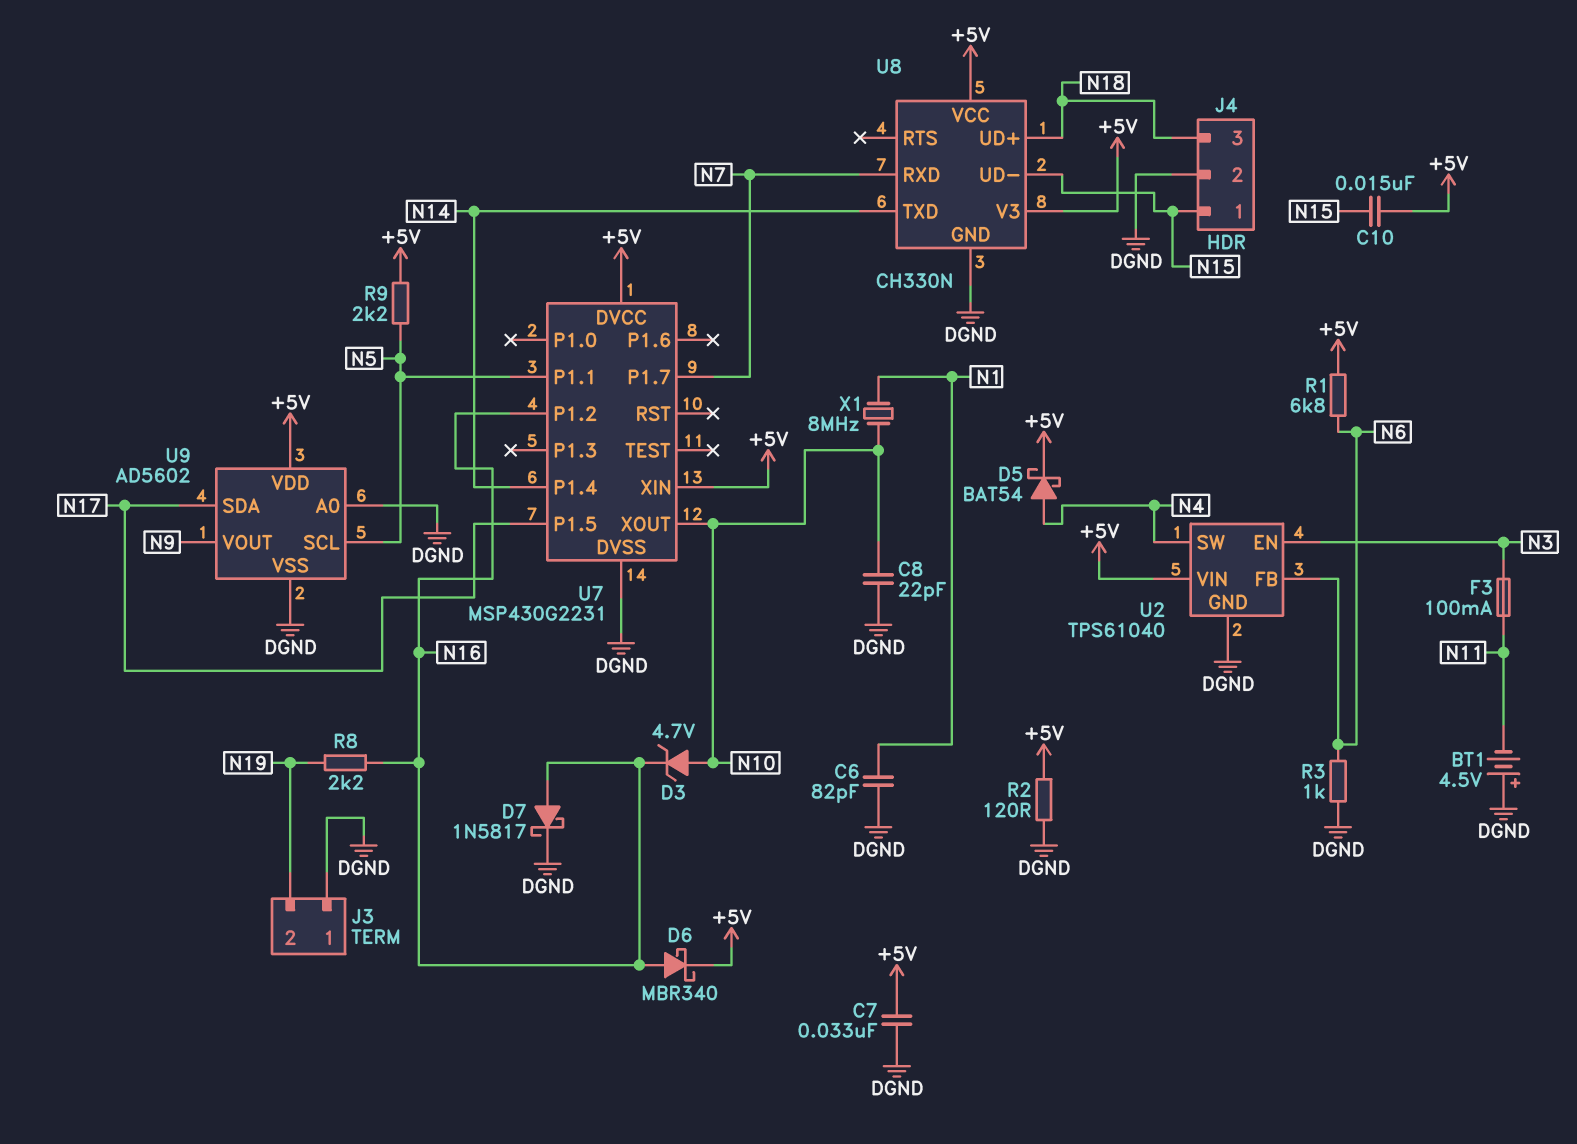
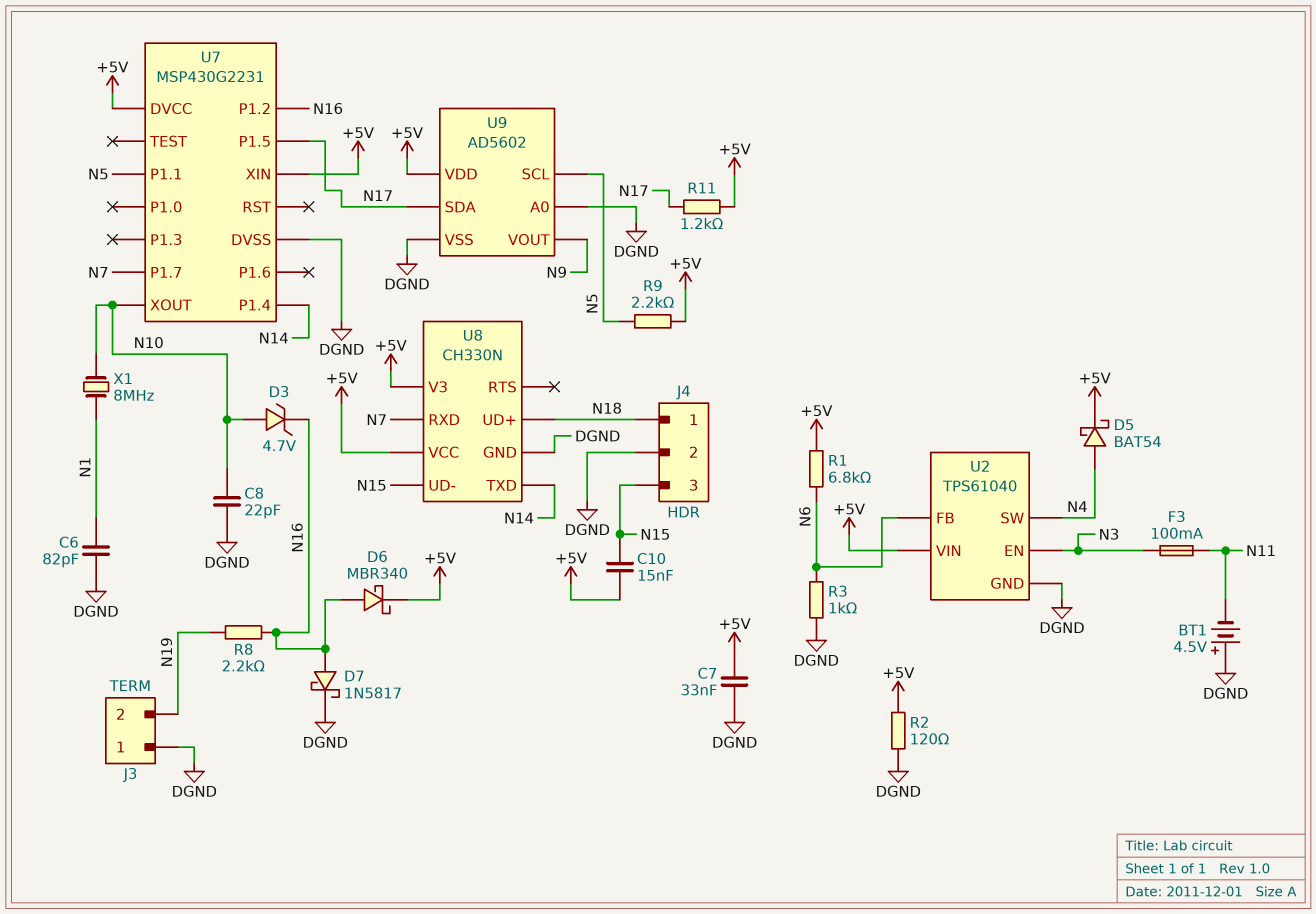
J4 pin 1: N15 -> N18
J4 pin 3: N18 -> N15
R11: none -> 1.2k (+5V, N17)

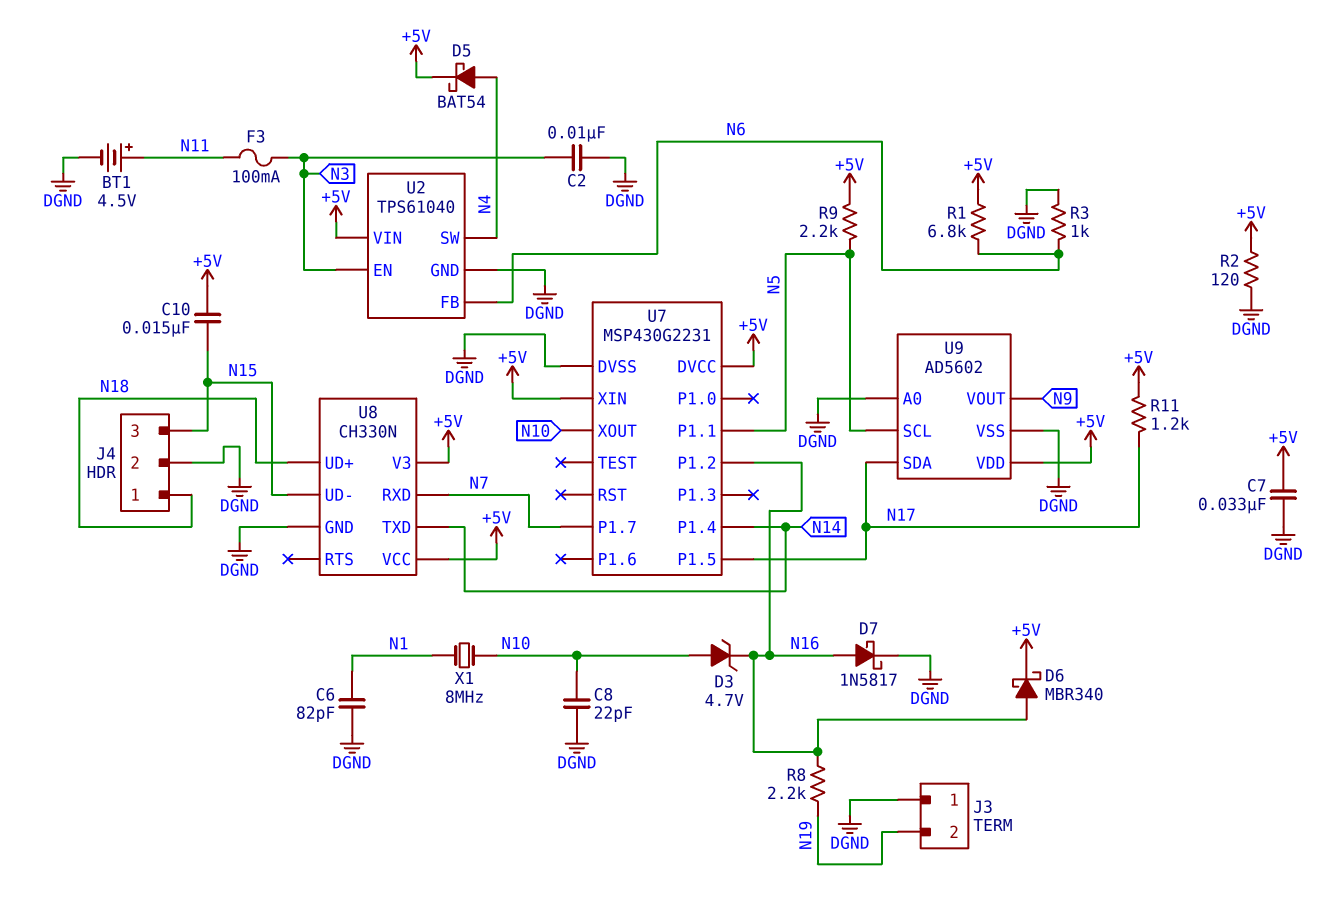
BT1: 4.5V (plus DGND, minus N11) -> 4.5V (plus N11, minus DGND)
C2: none -> 10nF (DGND, N3)

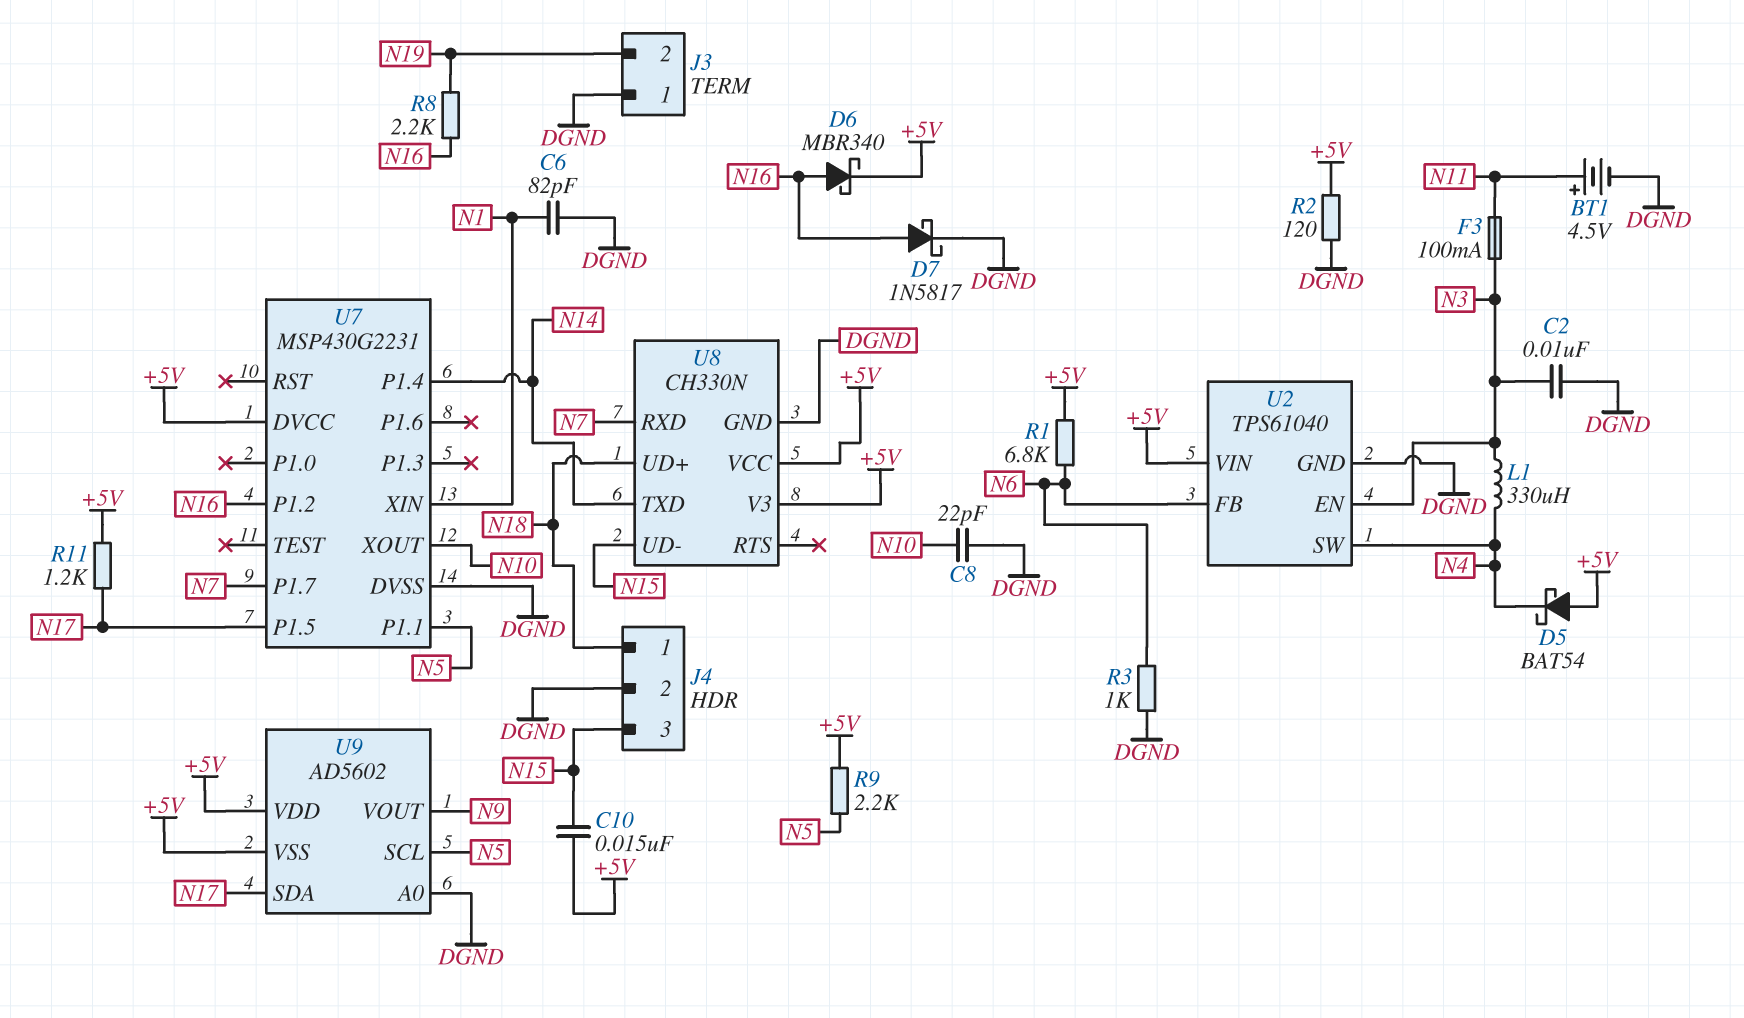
C7: 33nF (+5V, DGND) -> none
D3: zener 4.7V (A N10, K N16) -> none
D5: schottky BAT54 (A N4, K +5V) -> schottky BAT54 (A +5V, K N4)
L1: none -> 330uH (N3, N4)
U7 pin XIN: +5V -> N1
U9 pin VSS: DGND -> +5V
X1: 8MHz (N1, N10) -> none

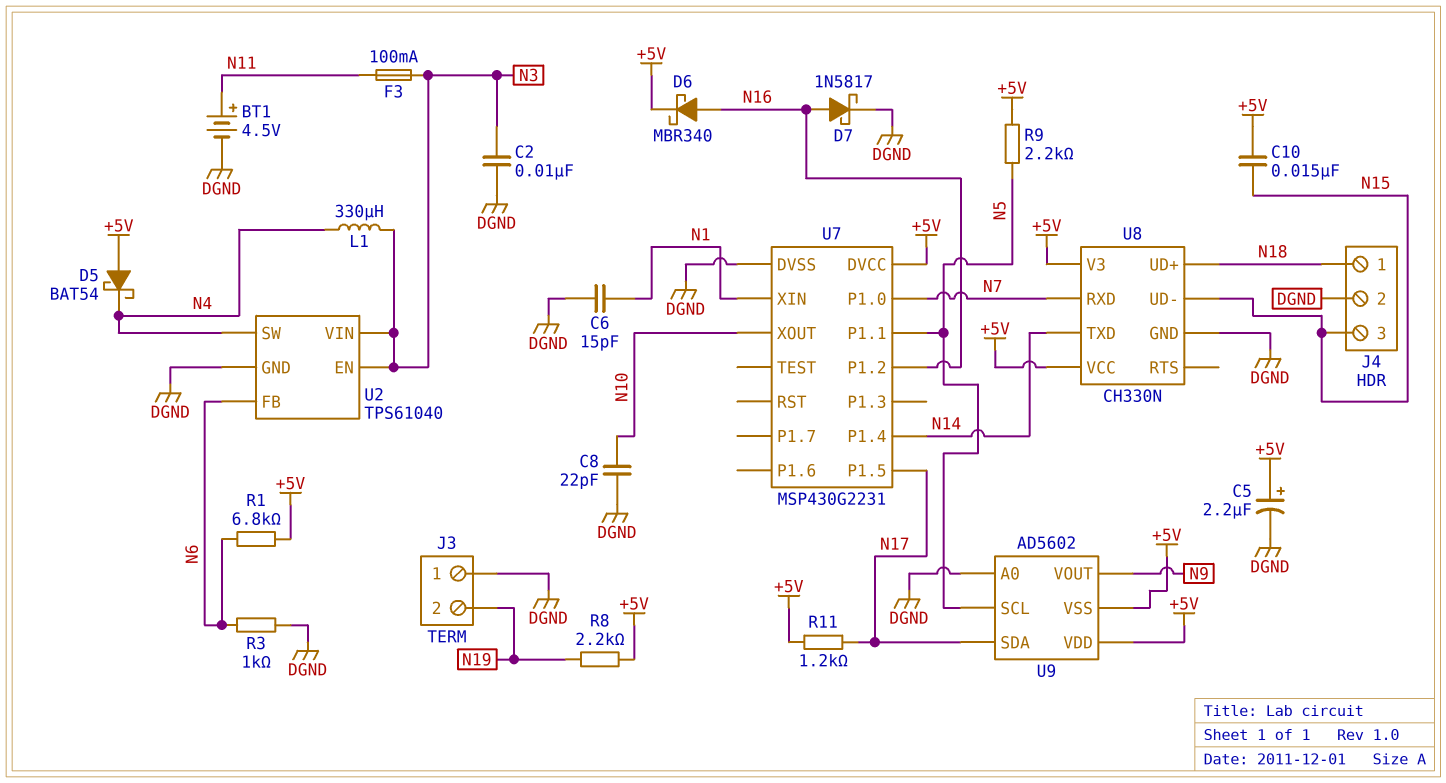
C5: none -> 2.2uF (plus +5V, minus DGND)
C6: 82pF (DGND, N1) -> 15pF (DGND, N1)
R2: 120 (+5V, DGND) -> none
R8: 2.2k (N16, N19) -> 2.2k (+5V, N19)
U2 pin VIN: +5V -> N3
U7 pin P1.0: none -> N7
U7 pin P1.7: N7 -> none

